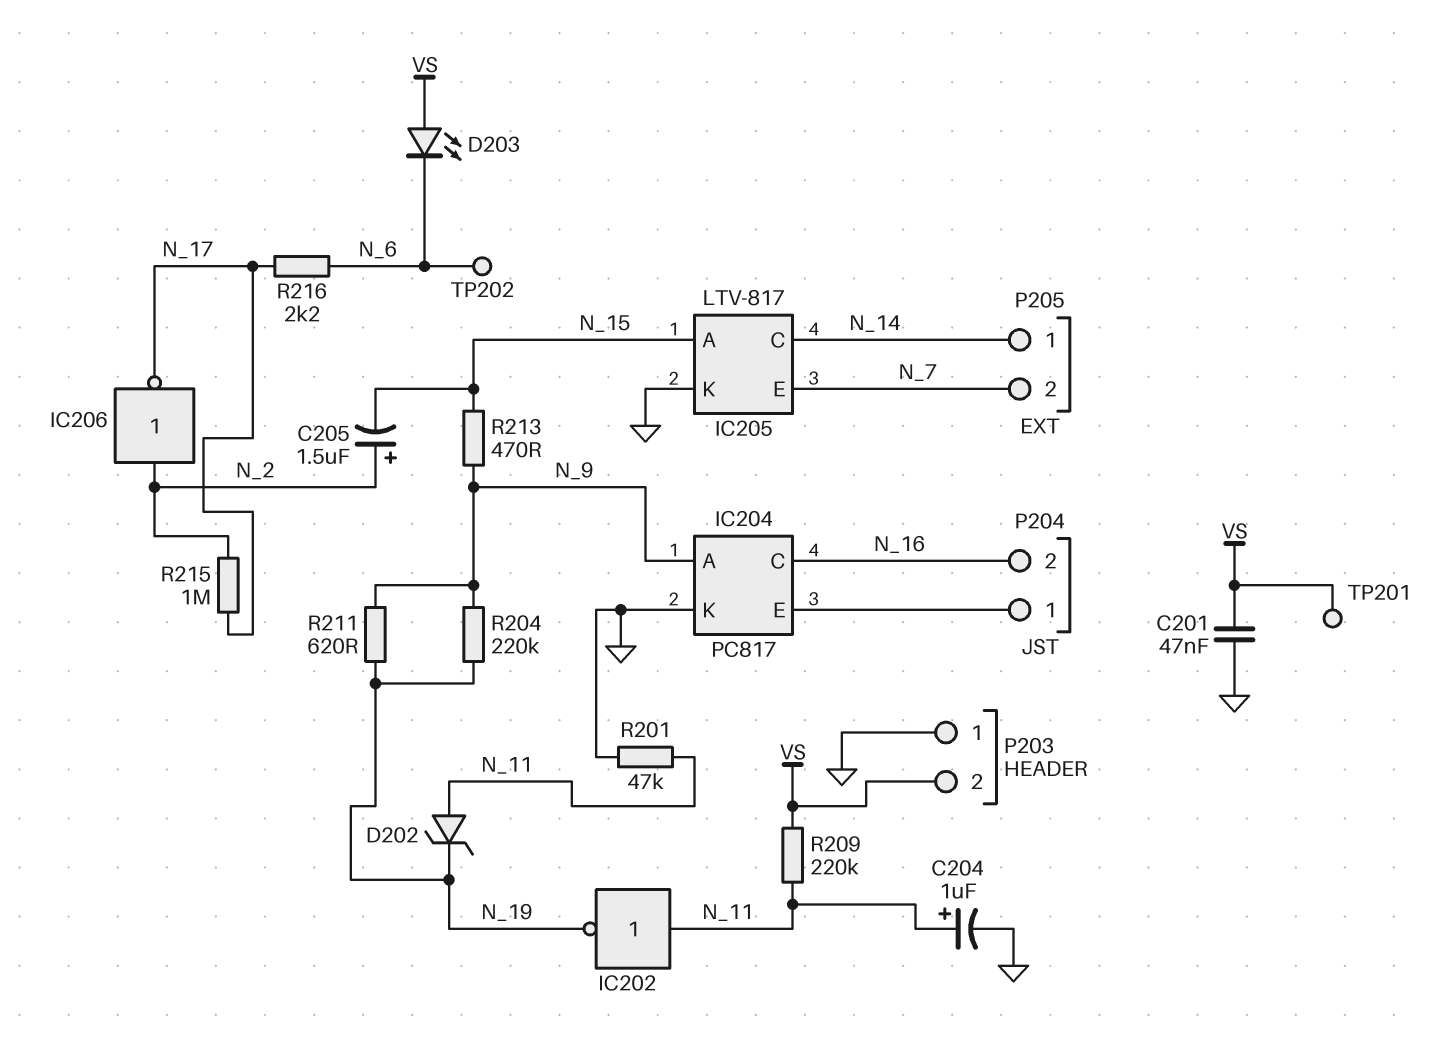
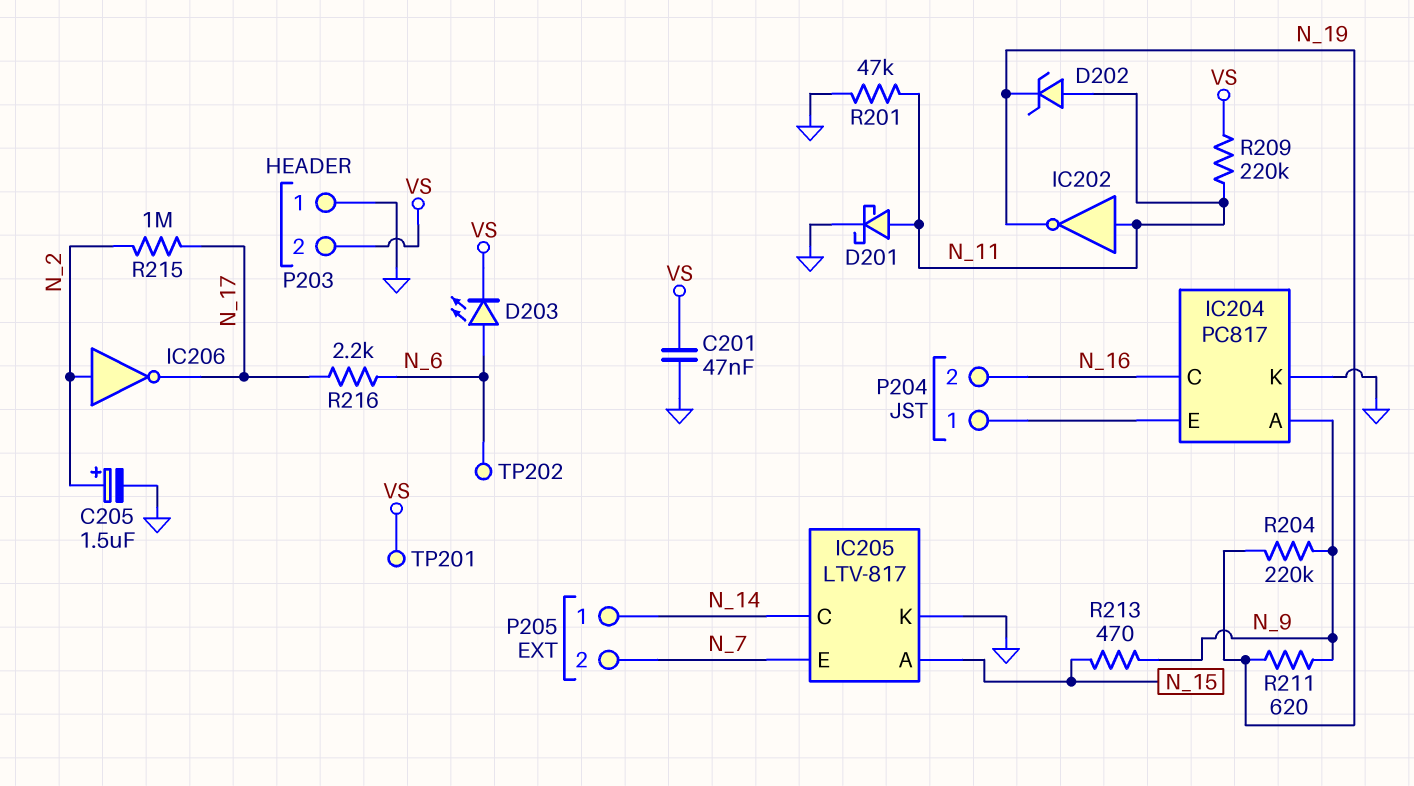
C204: 1uF (plus N_11, minus GND) -> none
C205: 1.5uF (plus N_2, minus N_15) -> 1.5uF (plus N_2, minus GND)
D201: none -> schottky (A N_11, K GND)
D203: LED (A VS, K N_6) -> LED (A N_6, K VS)

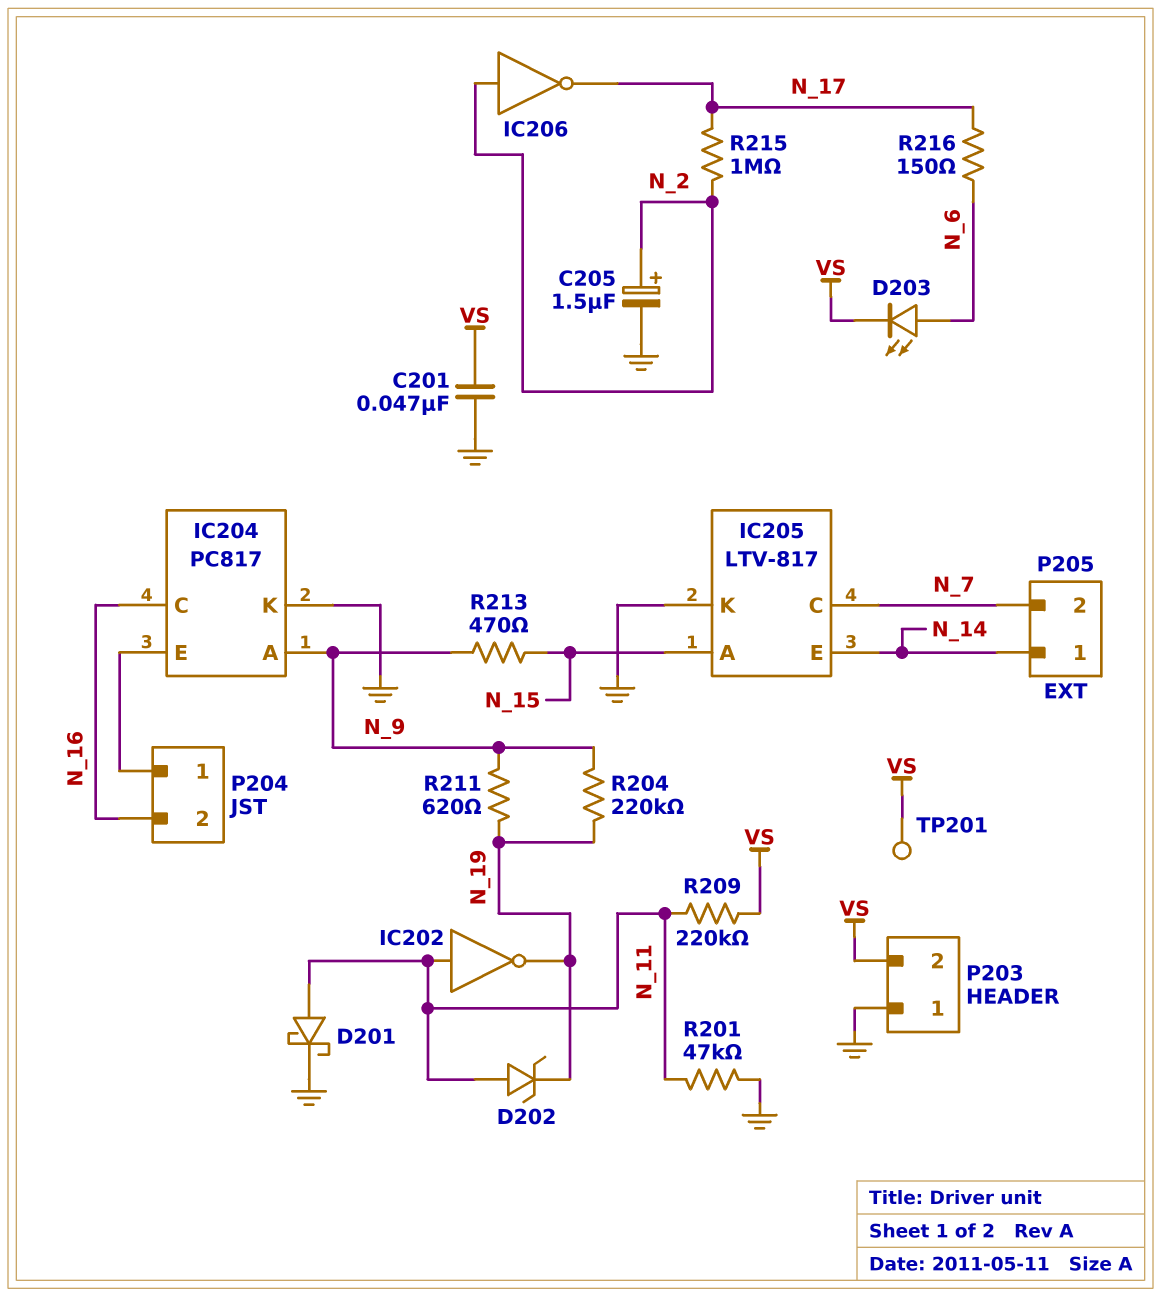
IC205 pin C: N_14 -> N_7
IC205 pin E: N_7 -> N_14
R216: 2.2k (N_6, N_17) -> 150 (N_6, N_17)
TP202: test point (N_6) -> none

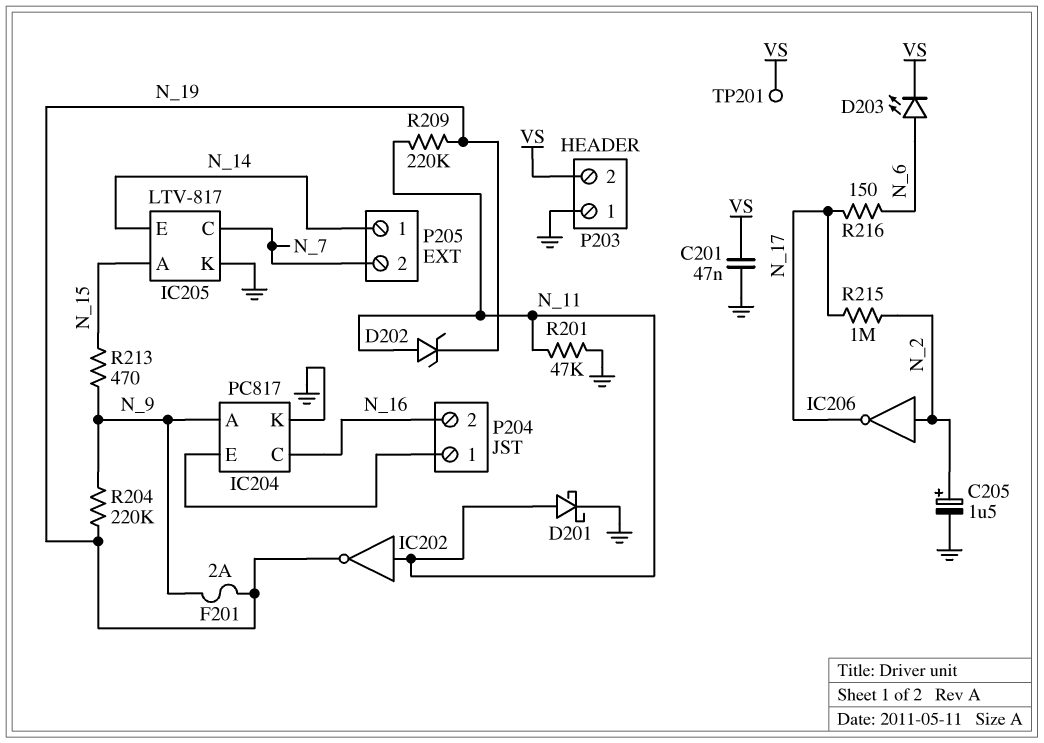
F201: none -> 2A (N_9, N_19)
R209: 220k (N_11, VS) -> 220k (N_11, N_19)
R211: 620 (N_9, N_19) -> none

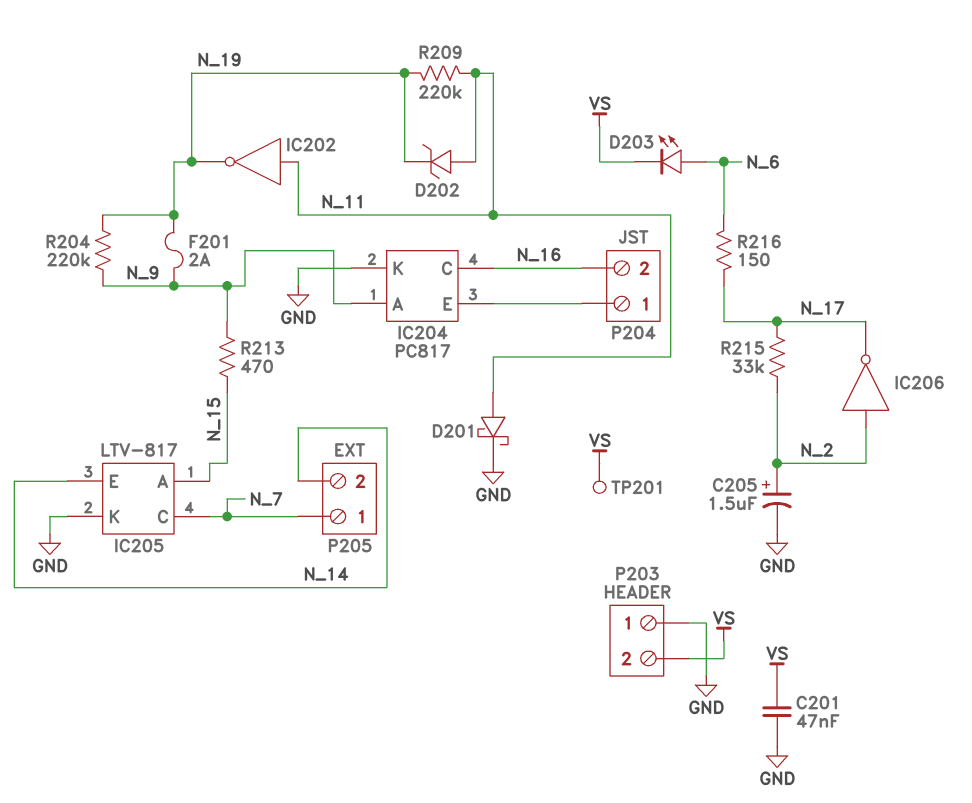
P205 pin 1: N_14 -> N_7
P205 pin 2: N_7 -> N_14
R201: 47k (GND, N_11) -> none
R215: 1M (N_2, N_17) -> 33k (N_2, N_17)

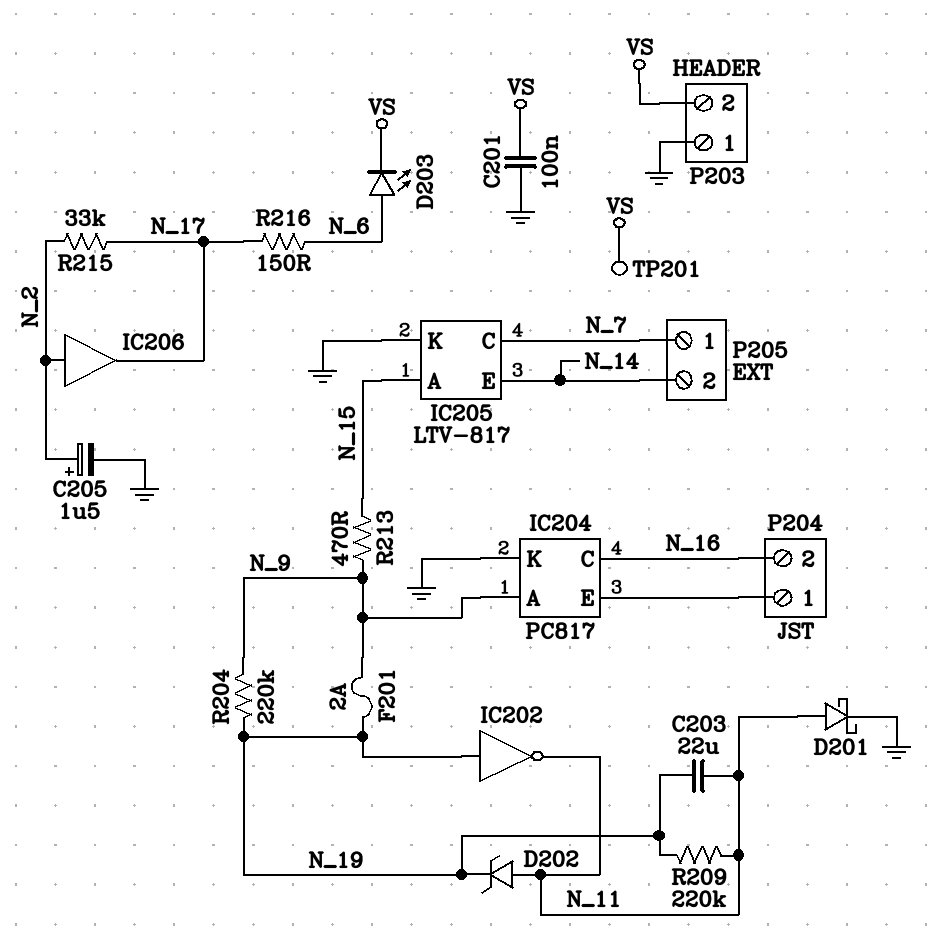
C201: 47nF (GND, VS) -> 100nF (GND, VS)
C203: none -> 22uF (N_11, N_19)
IC202: NOT (in N_11, out N_19) -> NOT (in N_19, out N_11)
IC206: NOT (in N_2, out N_17) -> buffer (in N_2, out N_17)

